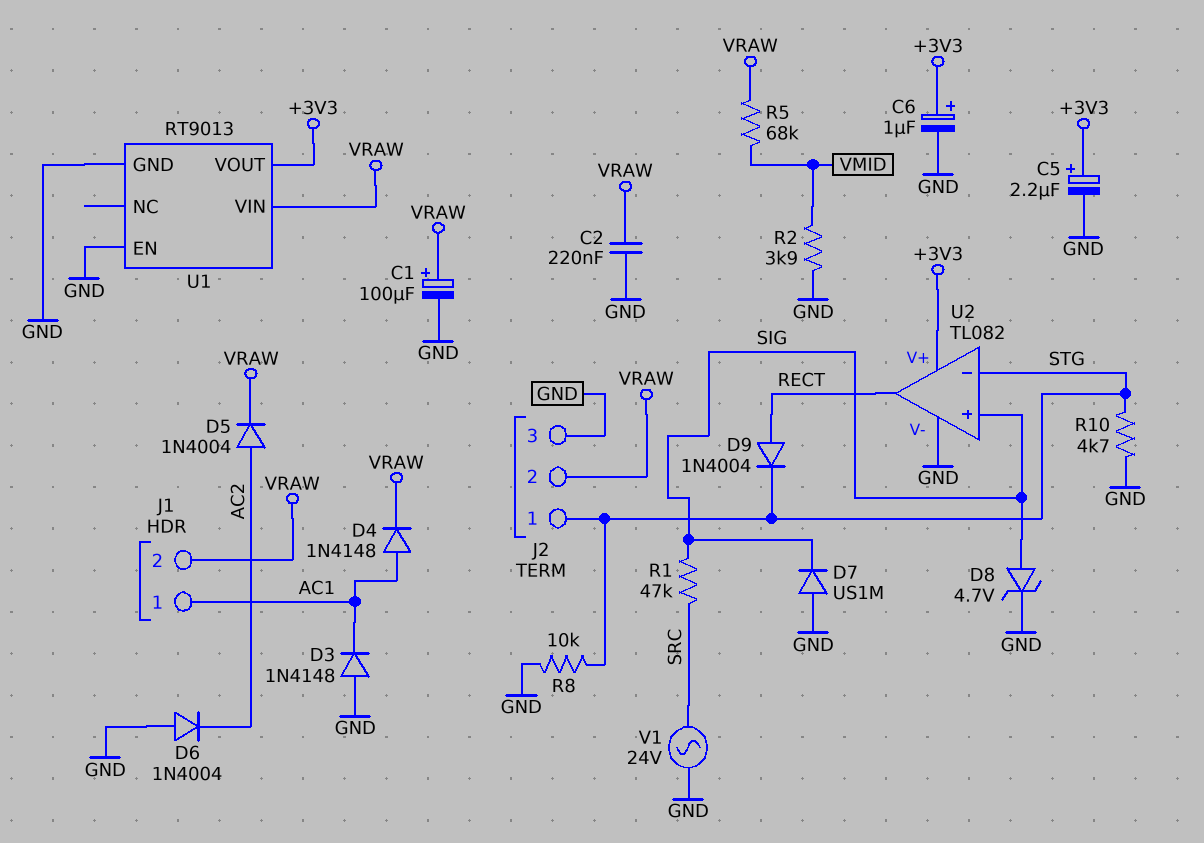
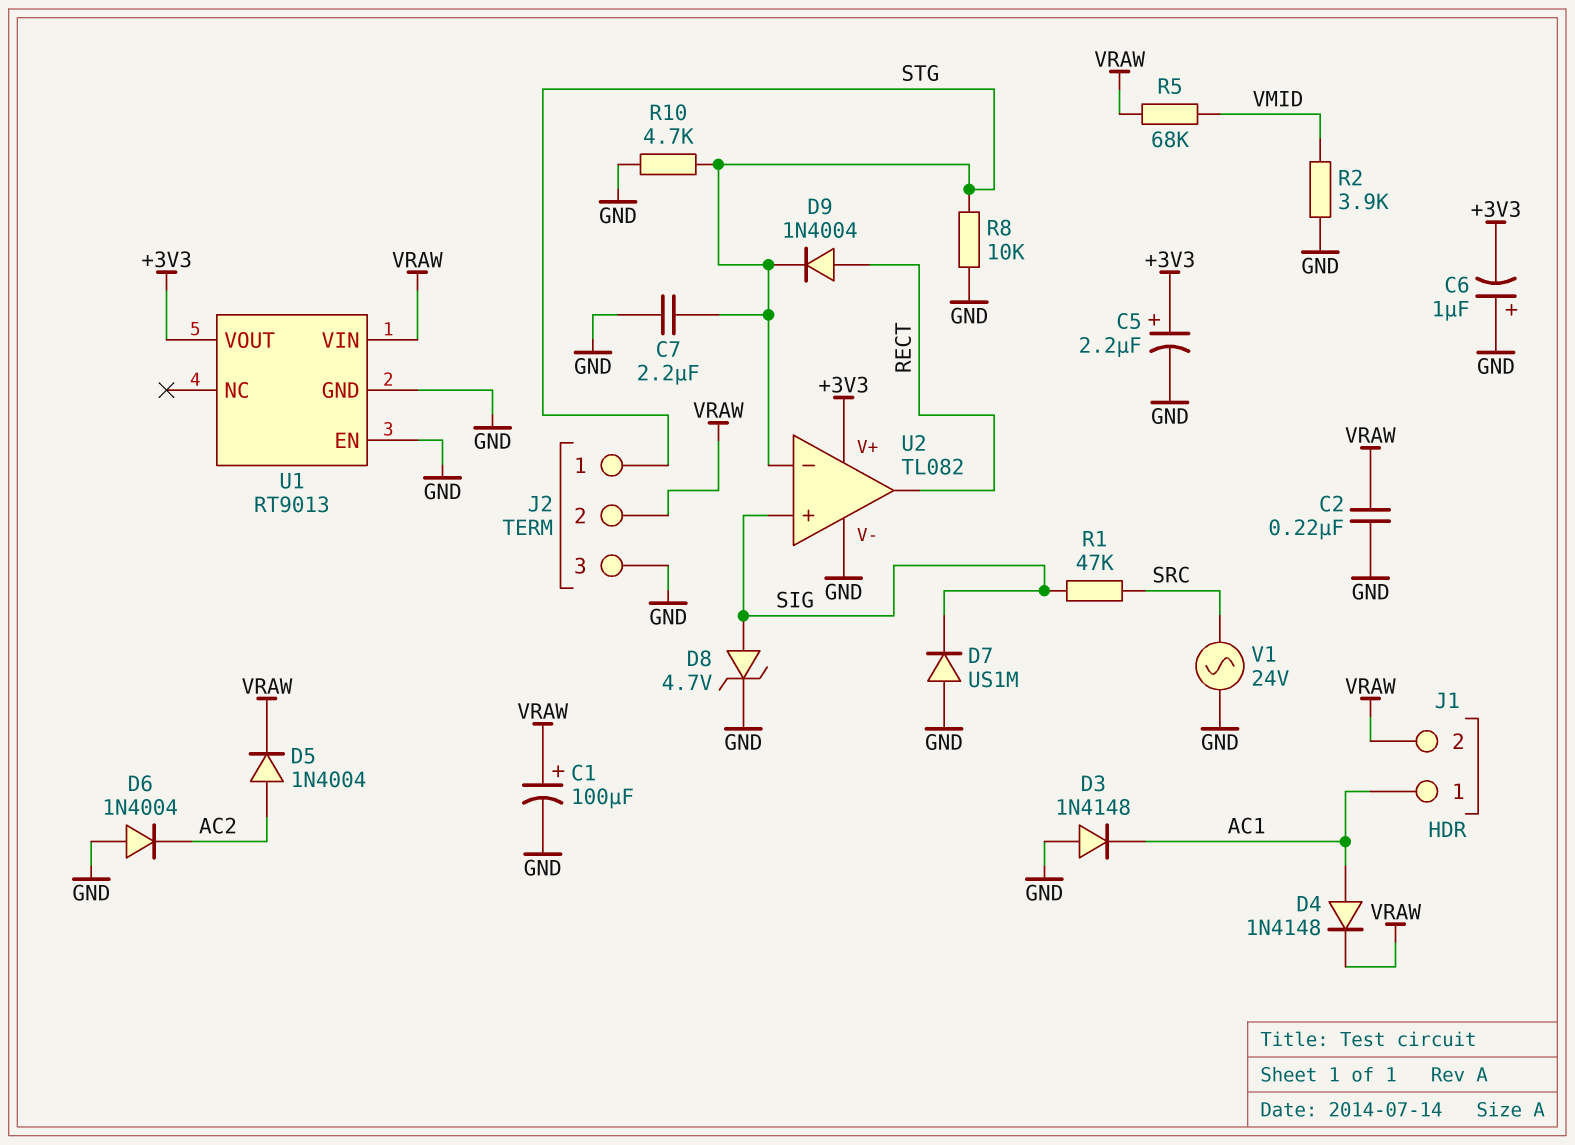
C6: 1uF (plus +3V3, minus GND) -> 1uF (plus GND, minus +3V3)
C7: none -> 2.2uF (GND, STG)

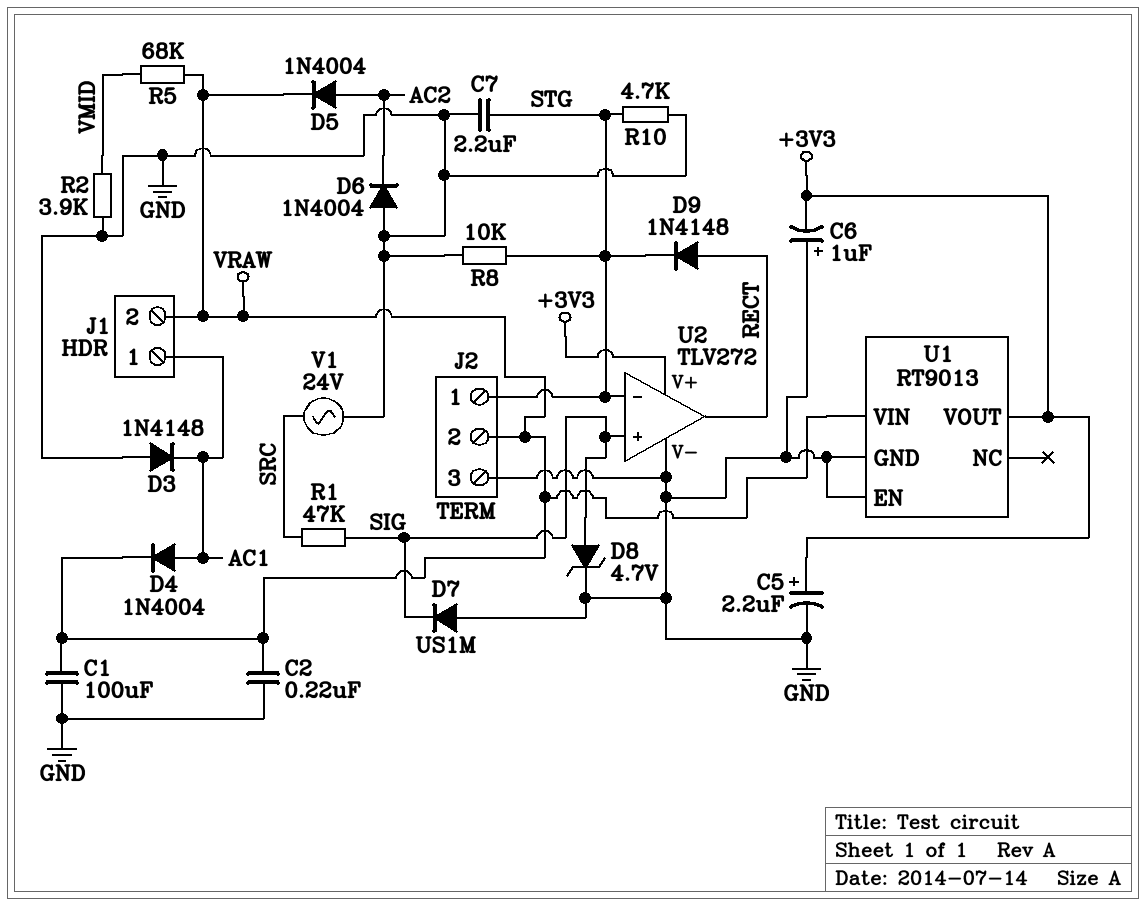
C1: 100uF (plus VRAW, minus GND) -> 100uF (GND, VRAW)
D4: diode 1N4148 (A AC1, K VRAW) -> diode 1N4004 (A AC1, K VRAW)
D9: diode 1N4004 (A RECT, K STG) -> diode 1N4148 (A RECT, K STG)
U2: TL082 -> TLV272

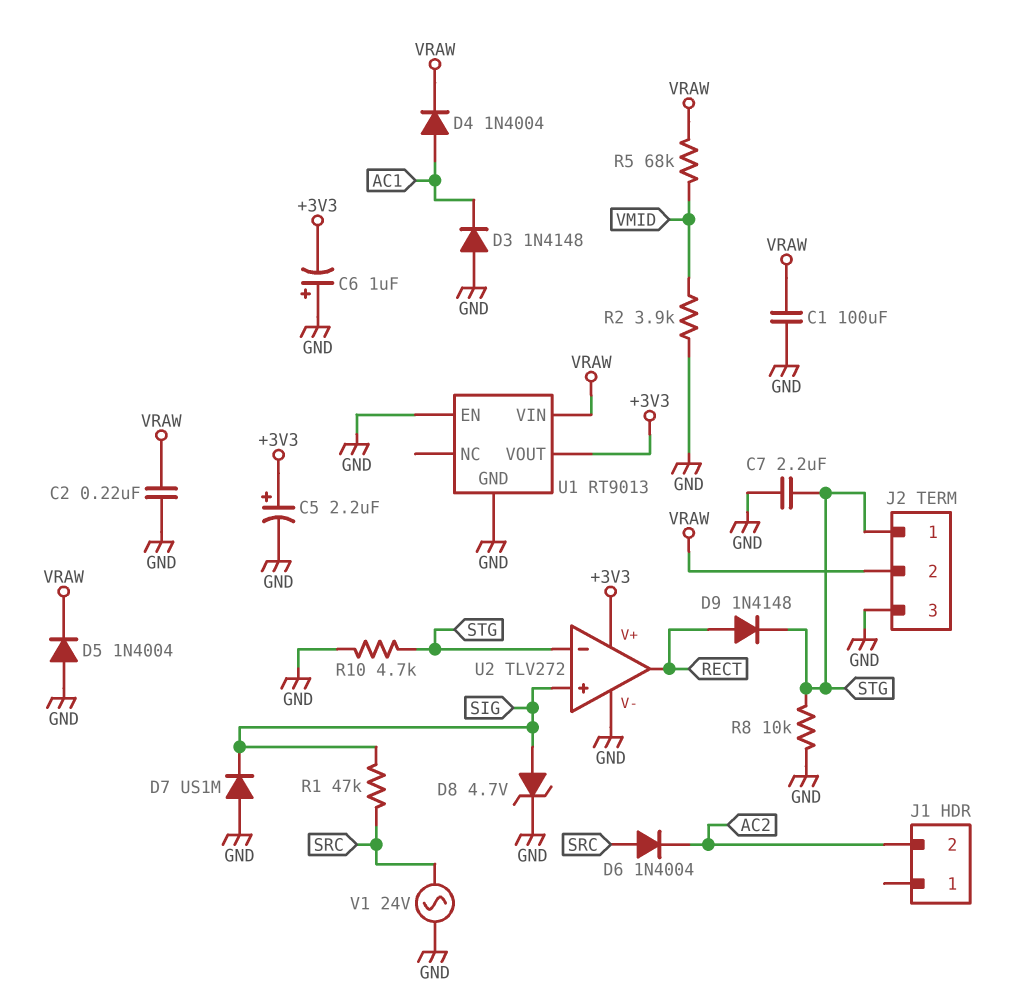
D5: diode 1N4004 (A AC2, K VRAW) -> diode 1N4004 (A GND, K VRAW)
D6: diode 1N4004 (A GND, K AC2) -> diode 1N4004 (A SRC, K AC2)
J1 pin 1: AC1 -> none
J1 pin 2: VRAW -> AC2

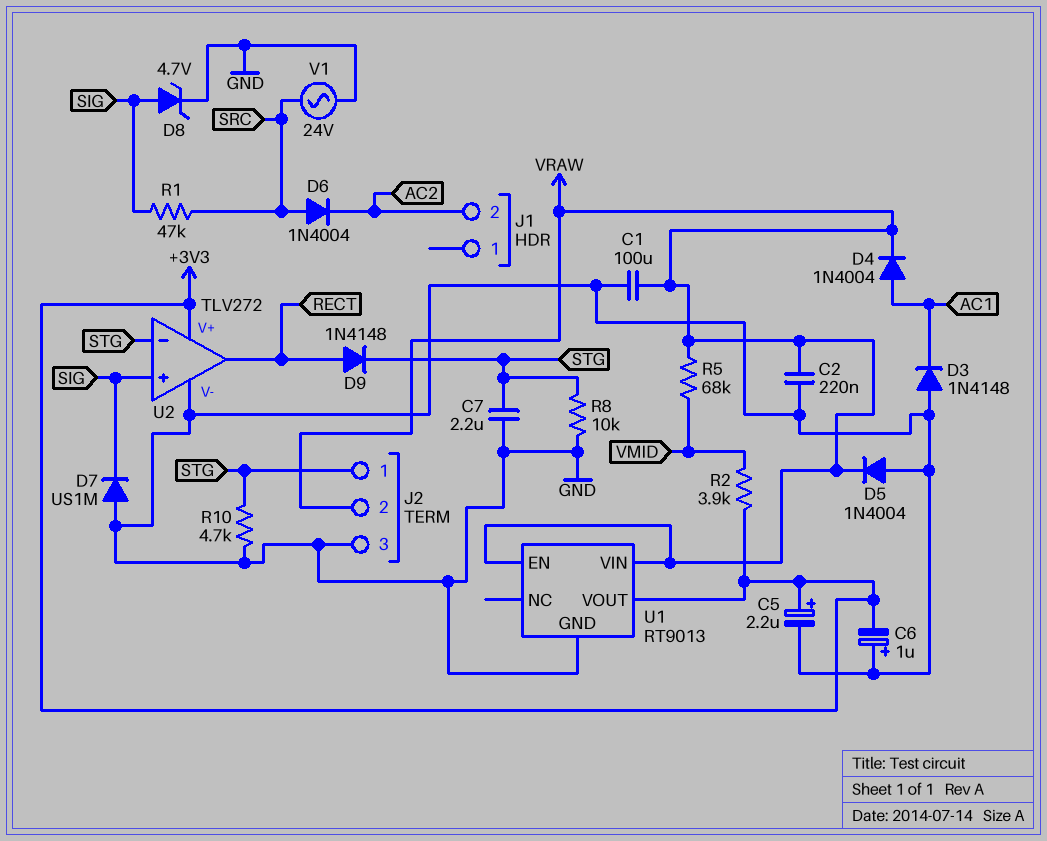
R2: 3.9k (GND, VMID) -> 3.9k (+3V3, VMID)
U1 pin EN: GND -> VRAW

